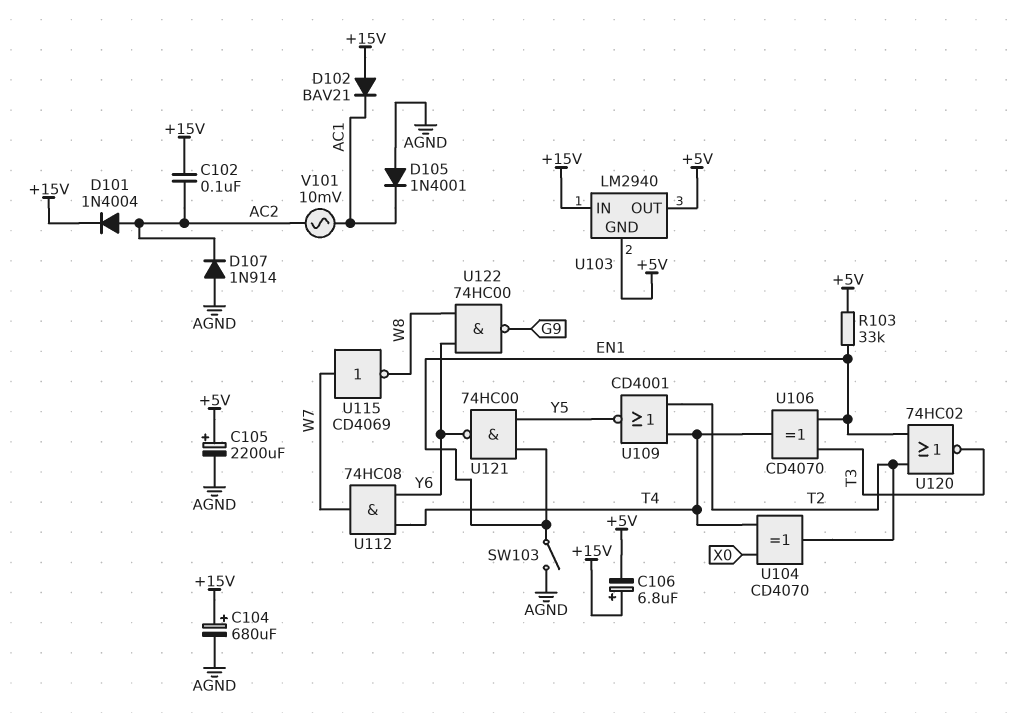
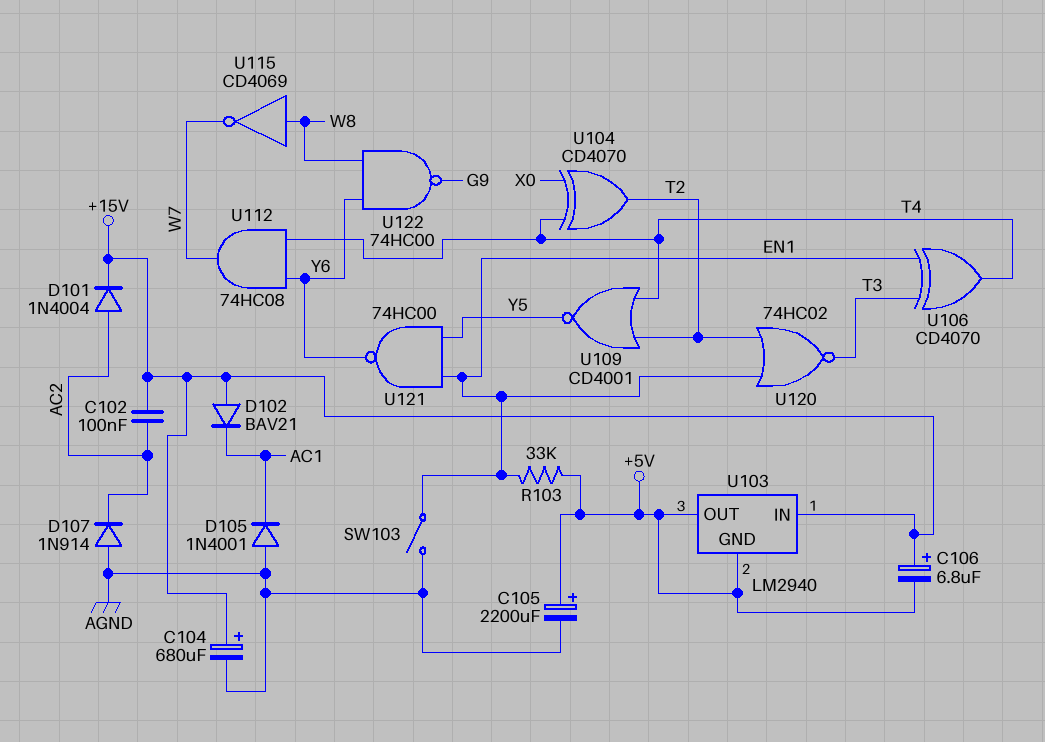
U115: NOT CD4069 (in W7, out W8) -> NOT CD4069 (in W8, out W7)
V101: AC 10mV (AC1, AC2) -> none

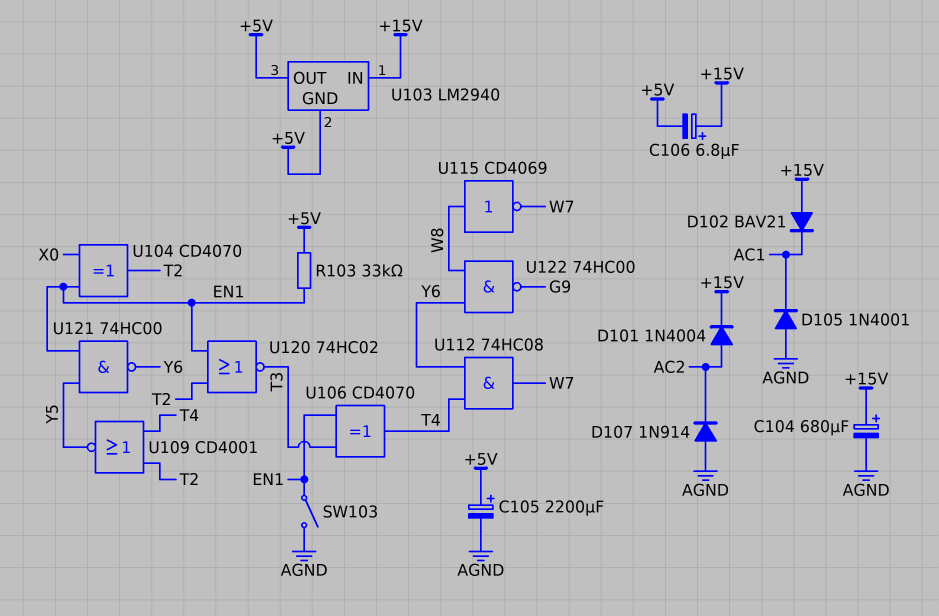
C102: 100nF (+15V, AC2) -> none
U104: XOR CD4070 (in T4, in X0, out T2) -> XOR CD4070 (in EN1, in X0, out T2)

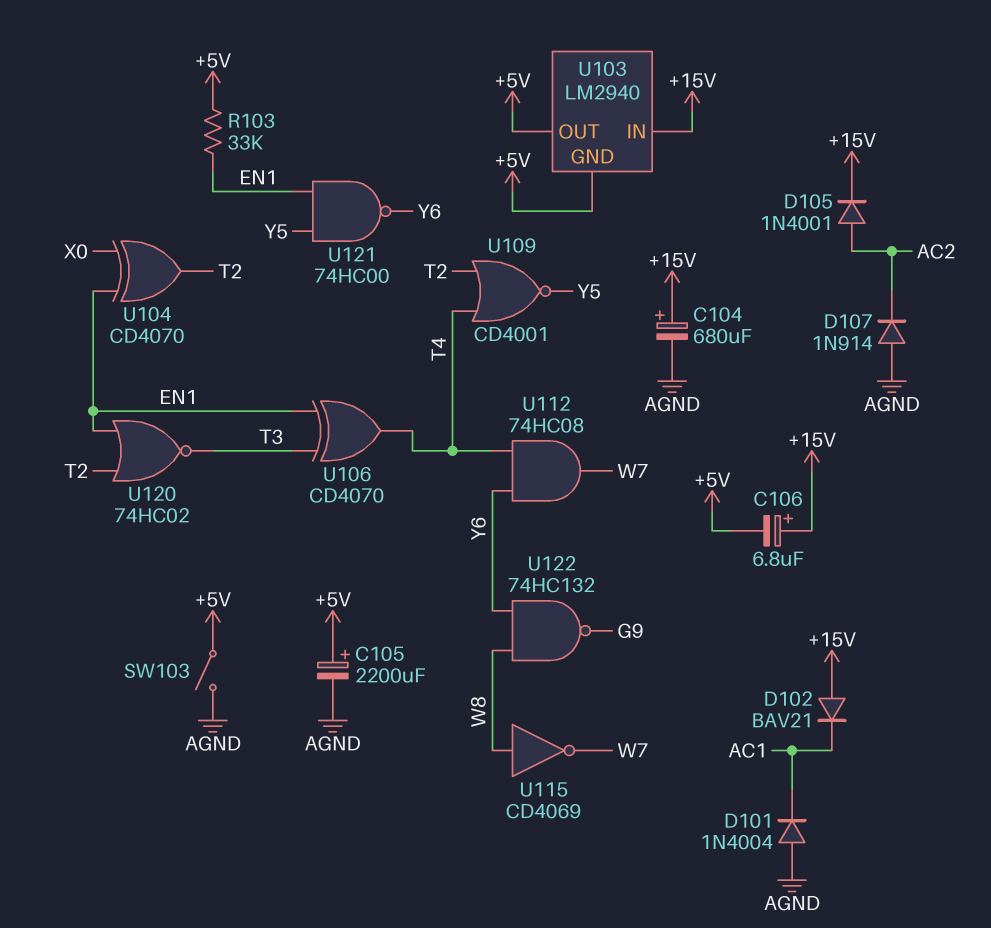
D101: diode 1N4004 (A AC2, K +15V) -> diode 1N4004 (A AGND, K AC1)
D105: diode 1N4001 (A AGND, K AC1) -> diode 1N4001 (A AC2, K +15V)
SW103: switch (AGND, EN1) -> switch (+5V, AGND)
U122: NAND 74HC00 (in W8, in Y6, out G9) -> NAND 74HC132 (in W8, in Y6, out G9)

